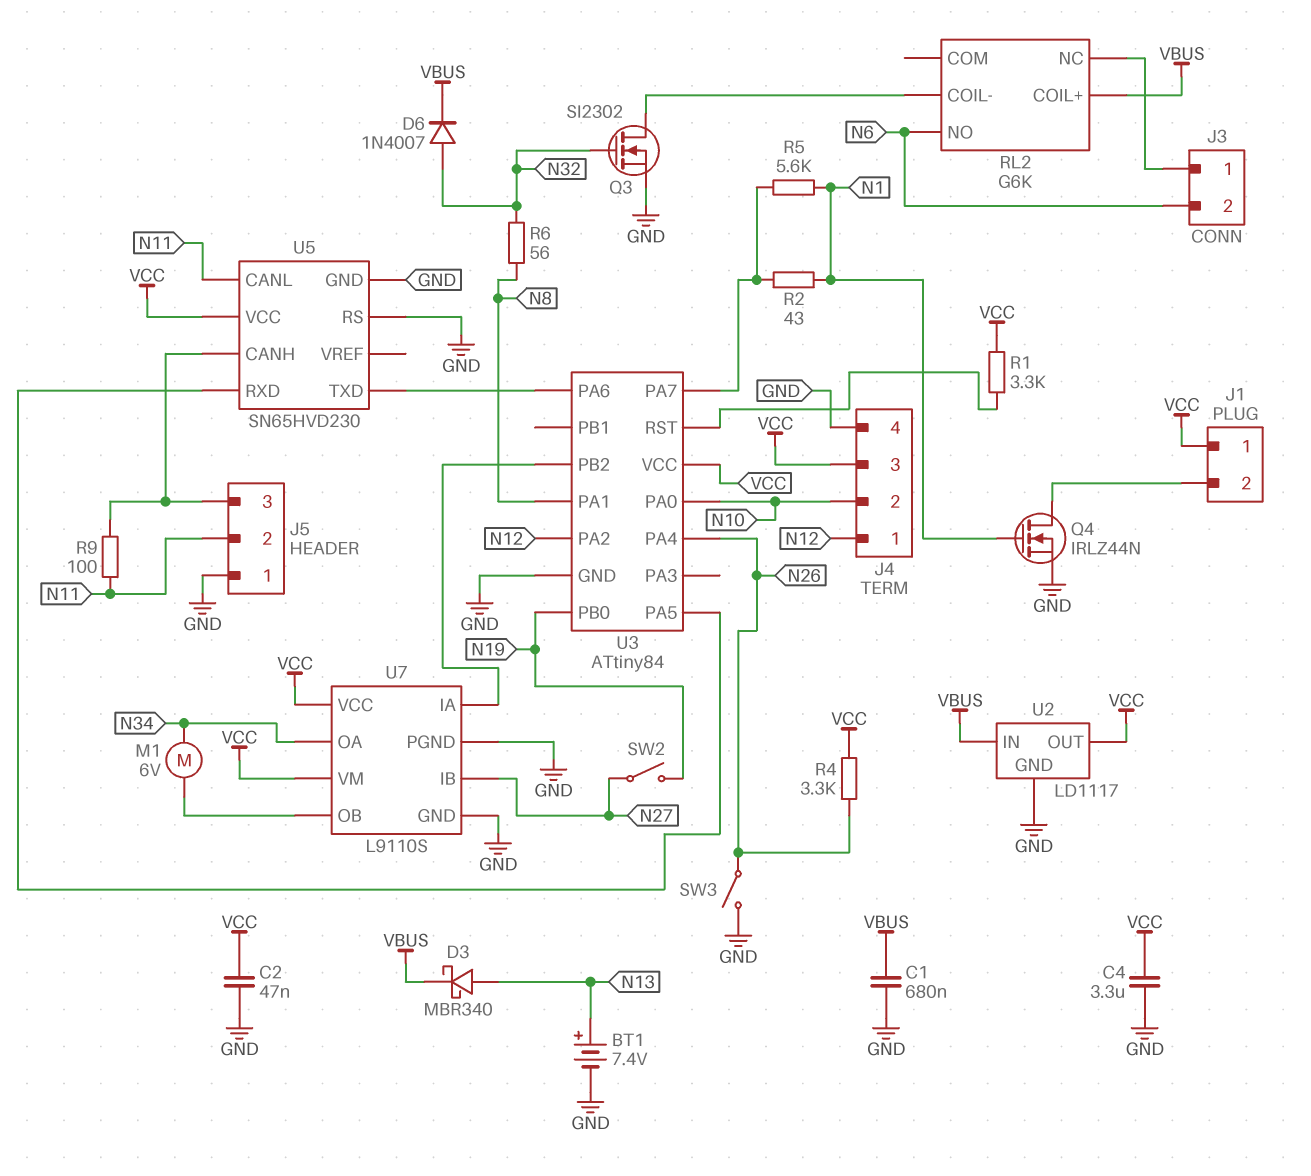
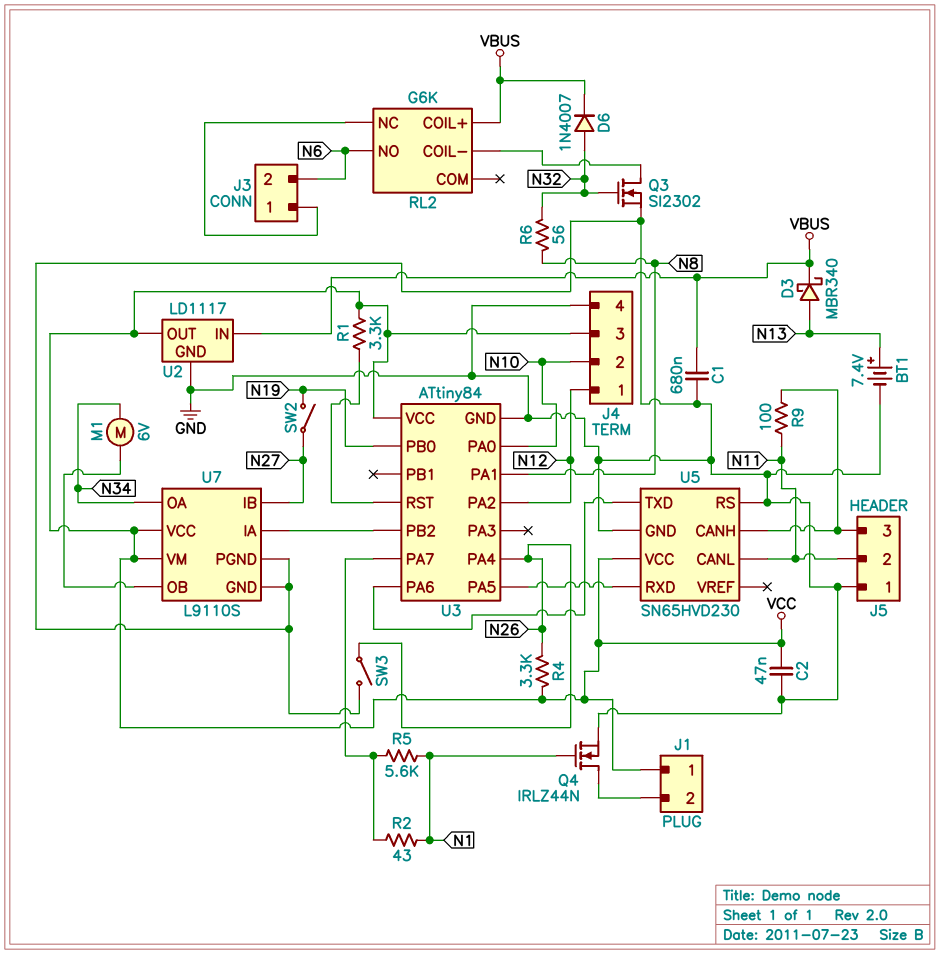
C4: 3.3uF (GND, VCC) -> none

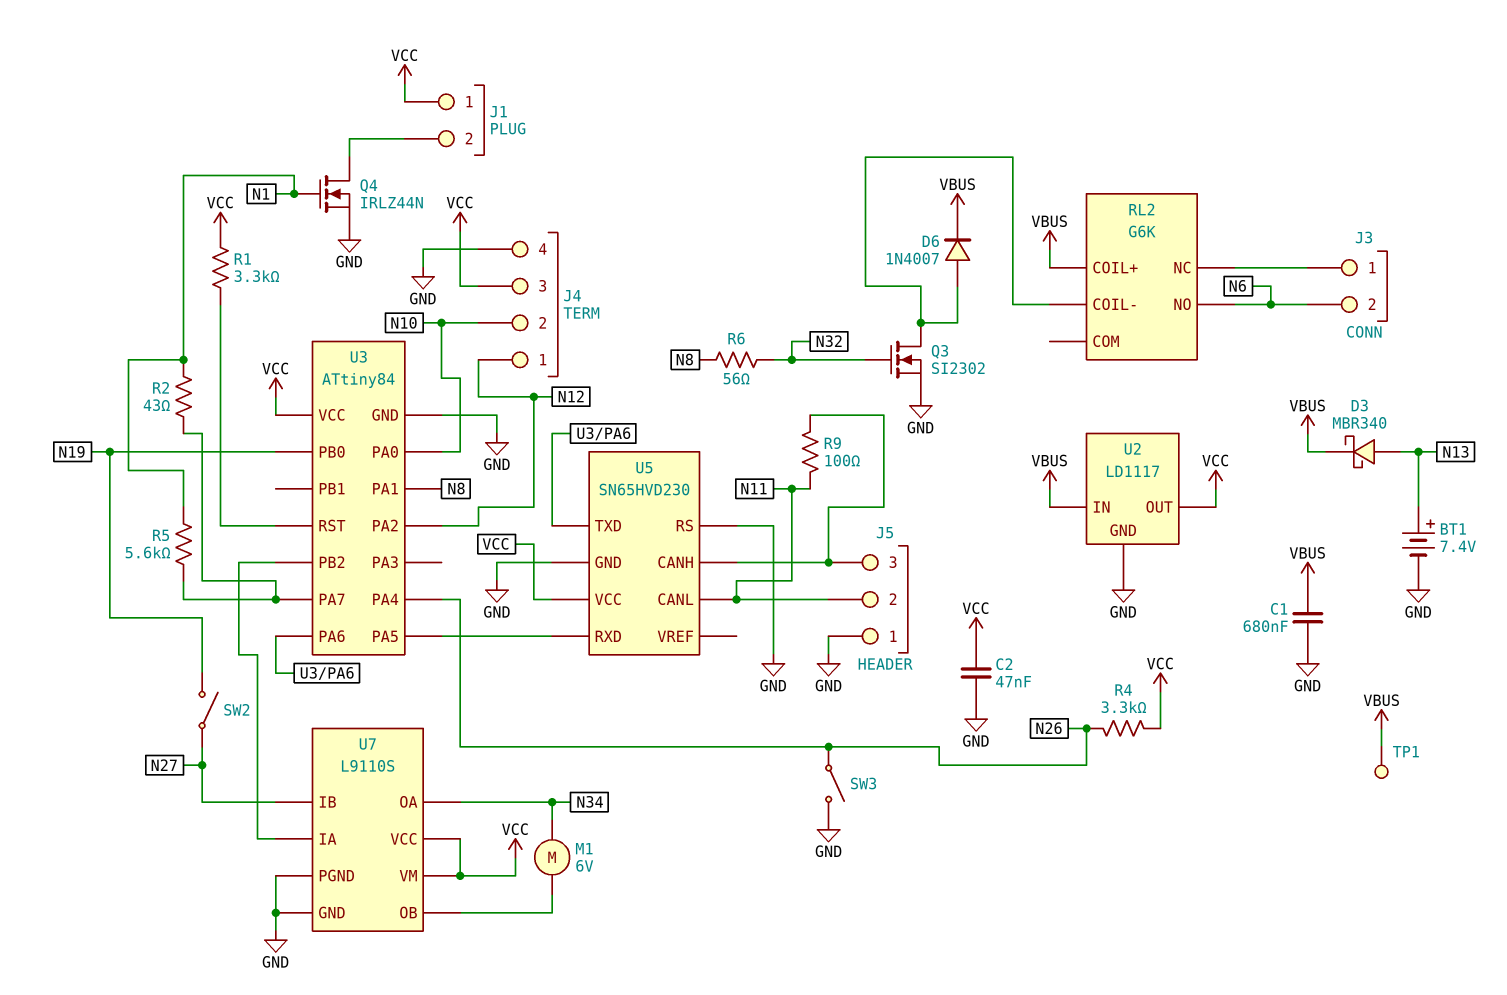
D6: diode 1N4007 (A N32, K VBUS) -> diode 1N4007 (A RL2/COIL-, K VBUS)
TP1: none -> test point (VBUS)

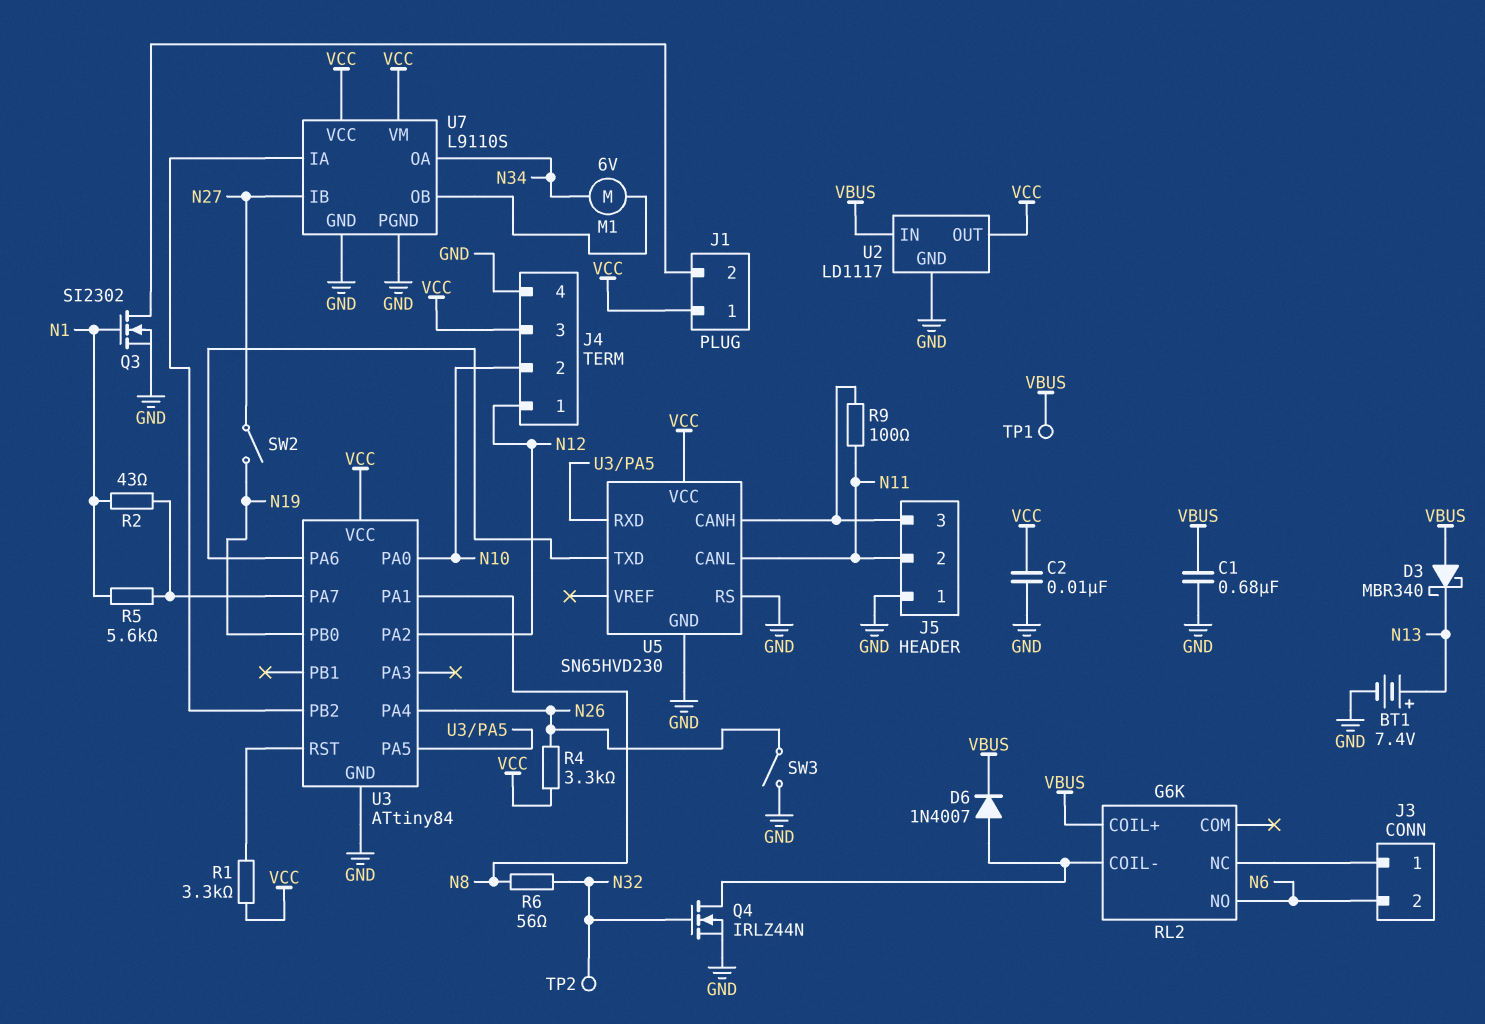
C2: 47nF (GND, VCC) -> 10nF (GND, VCC)
D3: schottky MBR340 (A N13, K VBUS) -> schottky MBR340 (A VBUS, K N13)
Q3: NMOS SI2302 (G N32, D RL2/COIL-, S GND) -> NMOS SI2302 (G N1, D J1/2, S GND)
Q4: NMOS IRLZ44N (G N1, D J1/2, S GND) -> NMOS IRLZ44N (G N32, D RL2/COIL-, S GND)
TP2: none -> test point (N32)

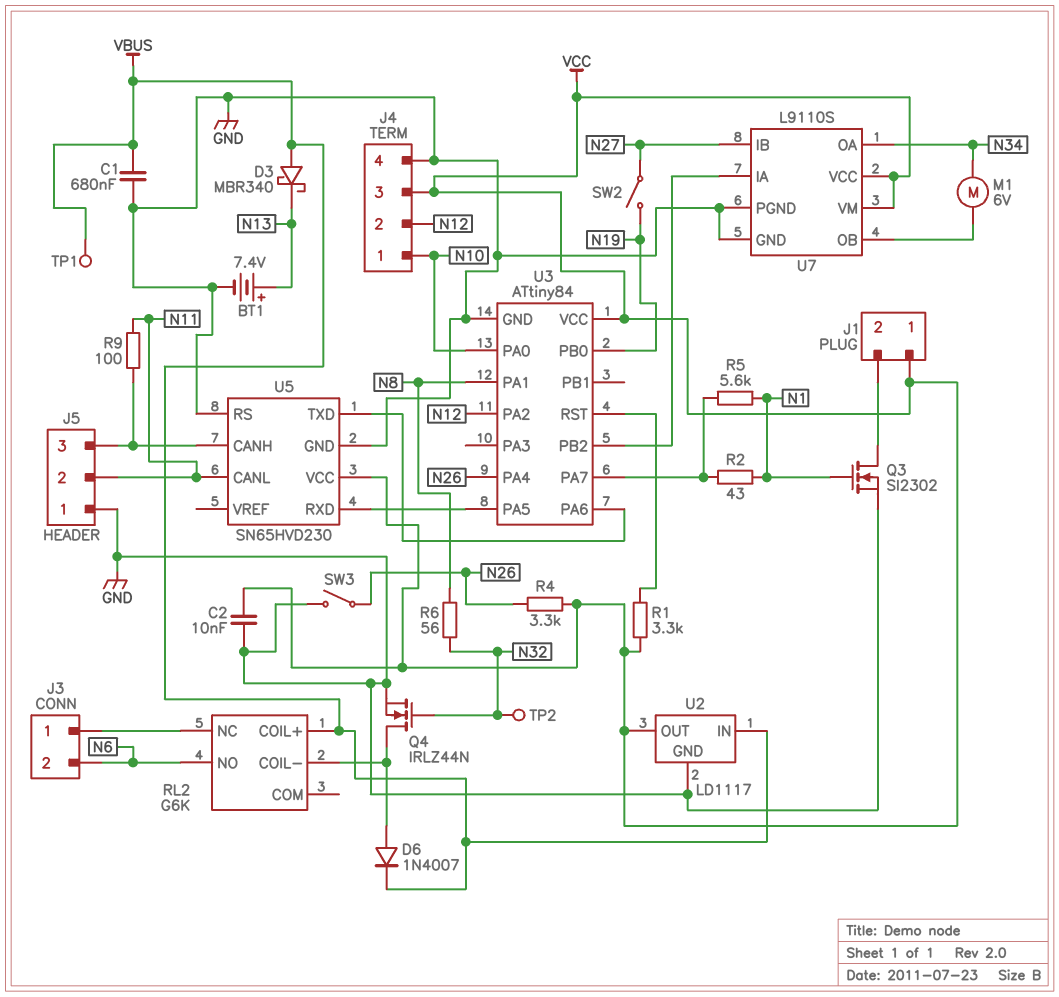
J4 pin 1: N12 -> N10
J4 pin 2: N10 -> N12

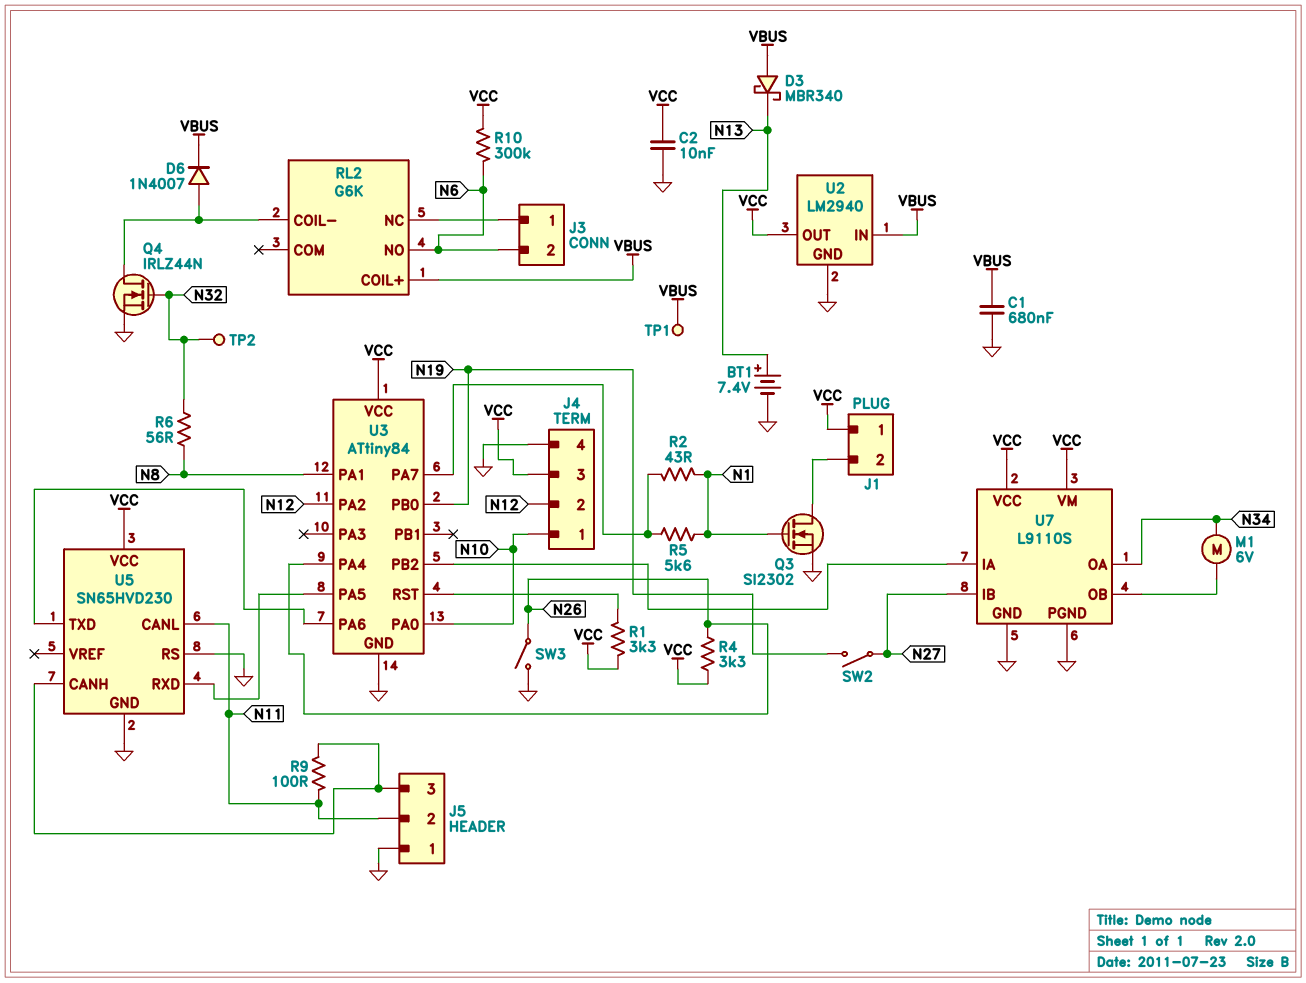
R10: none -> 300k (N6, VCC)
U2: LD1117 -> LM2940

